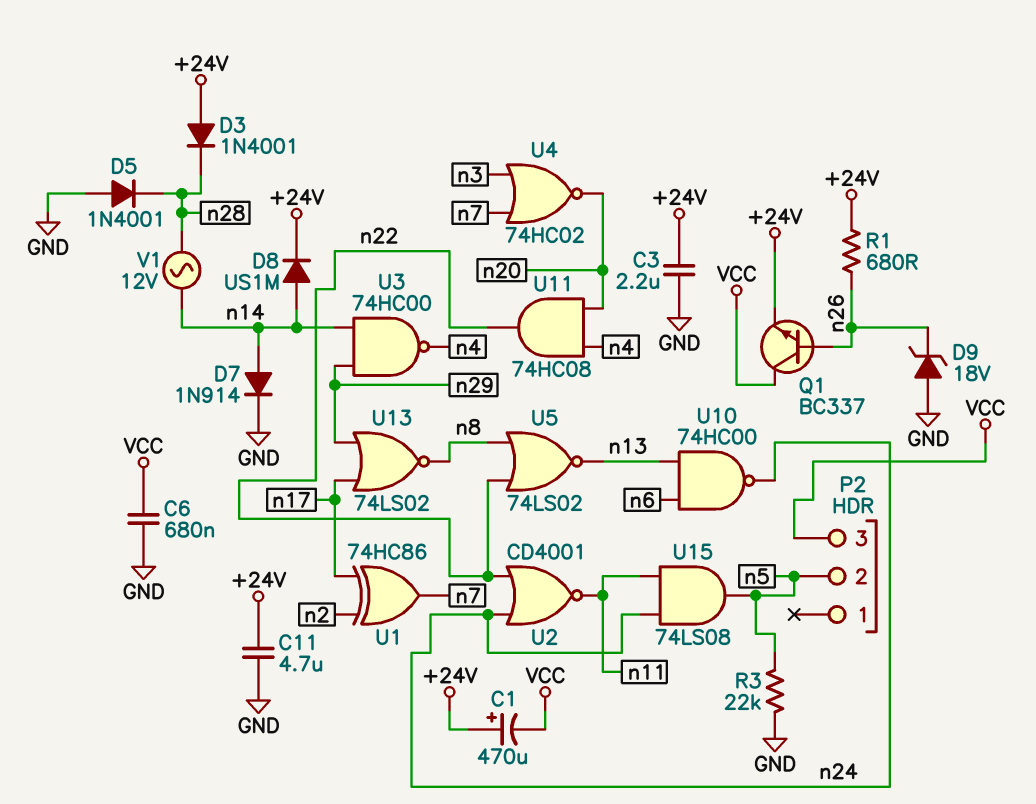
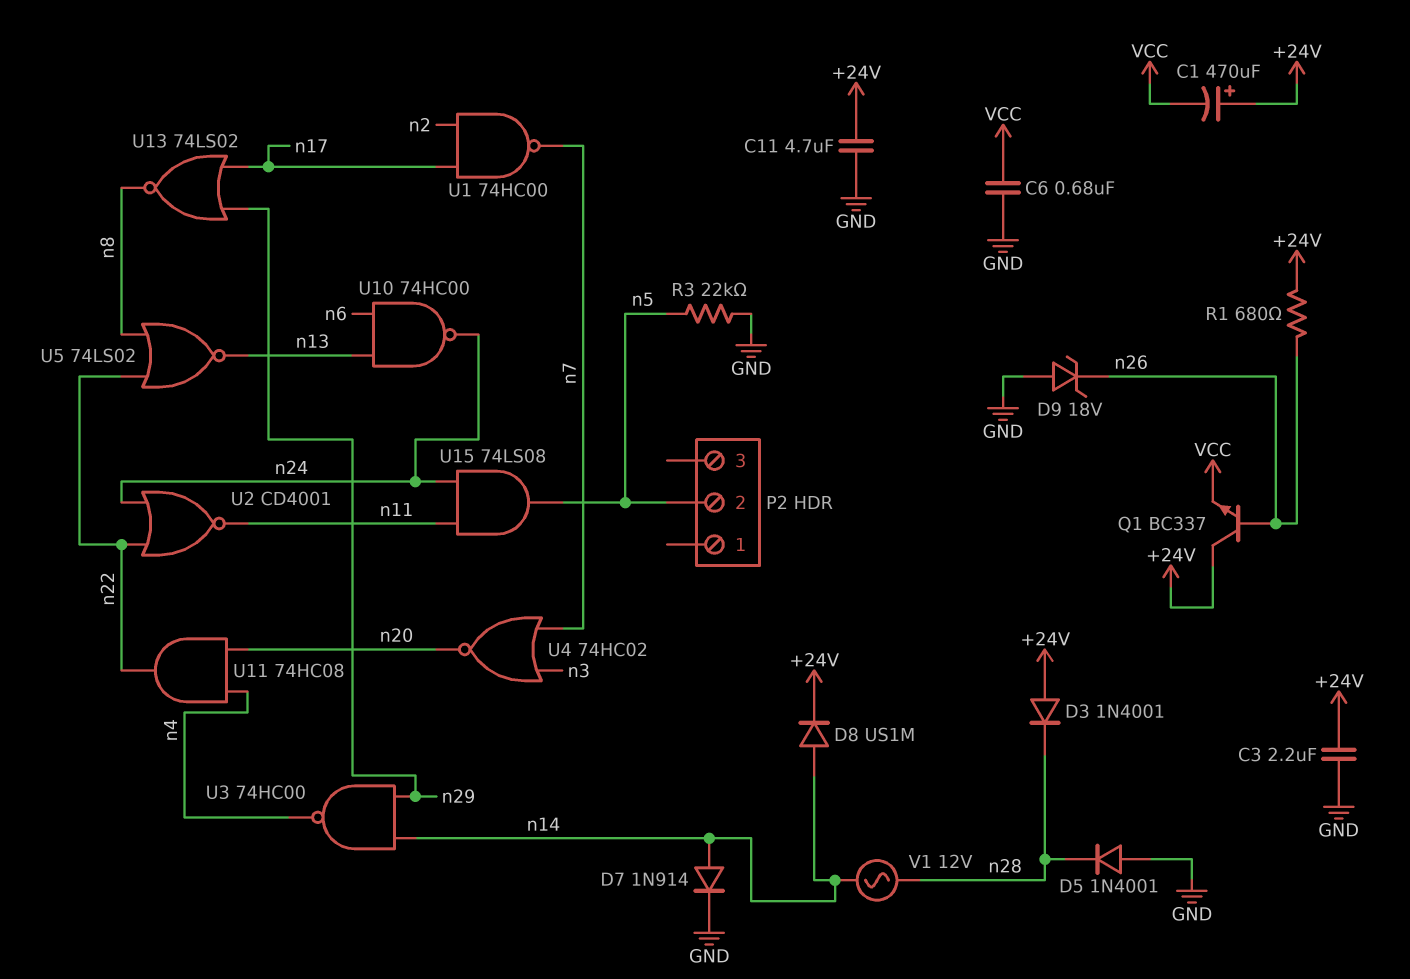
P2 pin 3: VCC -> none
Q1: NPN BC337 (B n26, C VCC, E +24V) -> NPN BC337 (B n26, C +24V, E VCC)
U1: XOR 74HC86 (in n2, in n17, out n7) -> NAND 74HC00 (in n2, in n17, out n7)

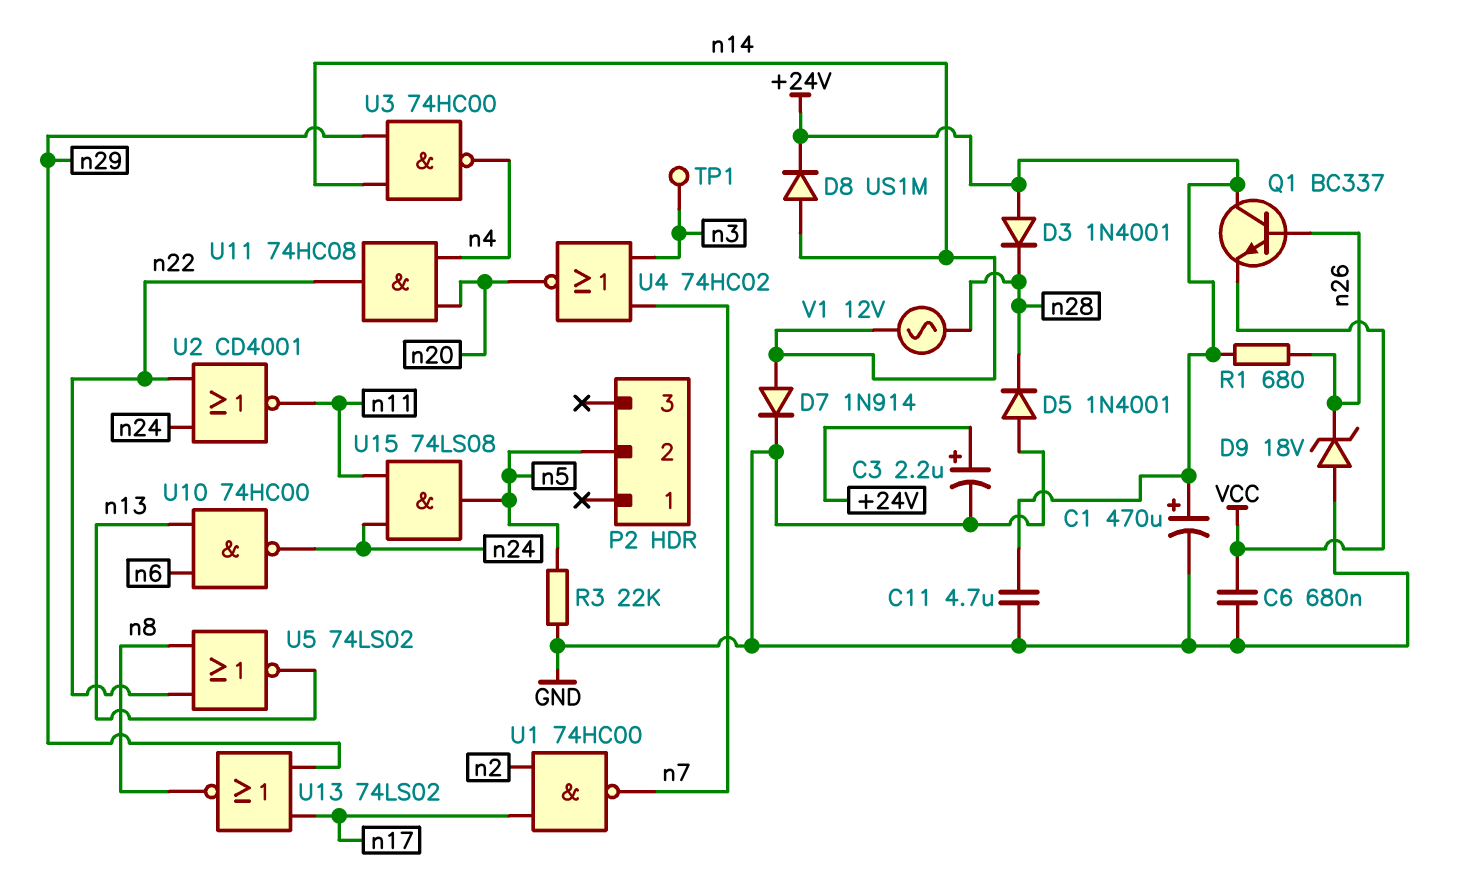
C1: 470uF (plus +24V, minus VCC) -> 470uF (plus +24V, minus GND)
C3: 2.2uF (+24V, GND) -> 2.2uF (plus +24V, minus GND)
TP1: none -> test point (n3)

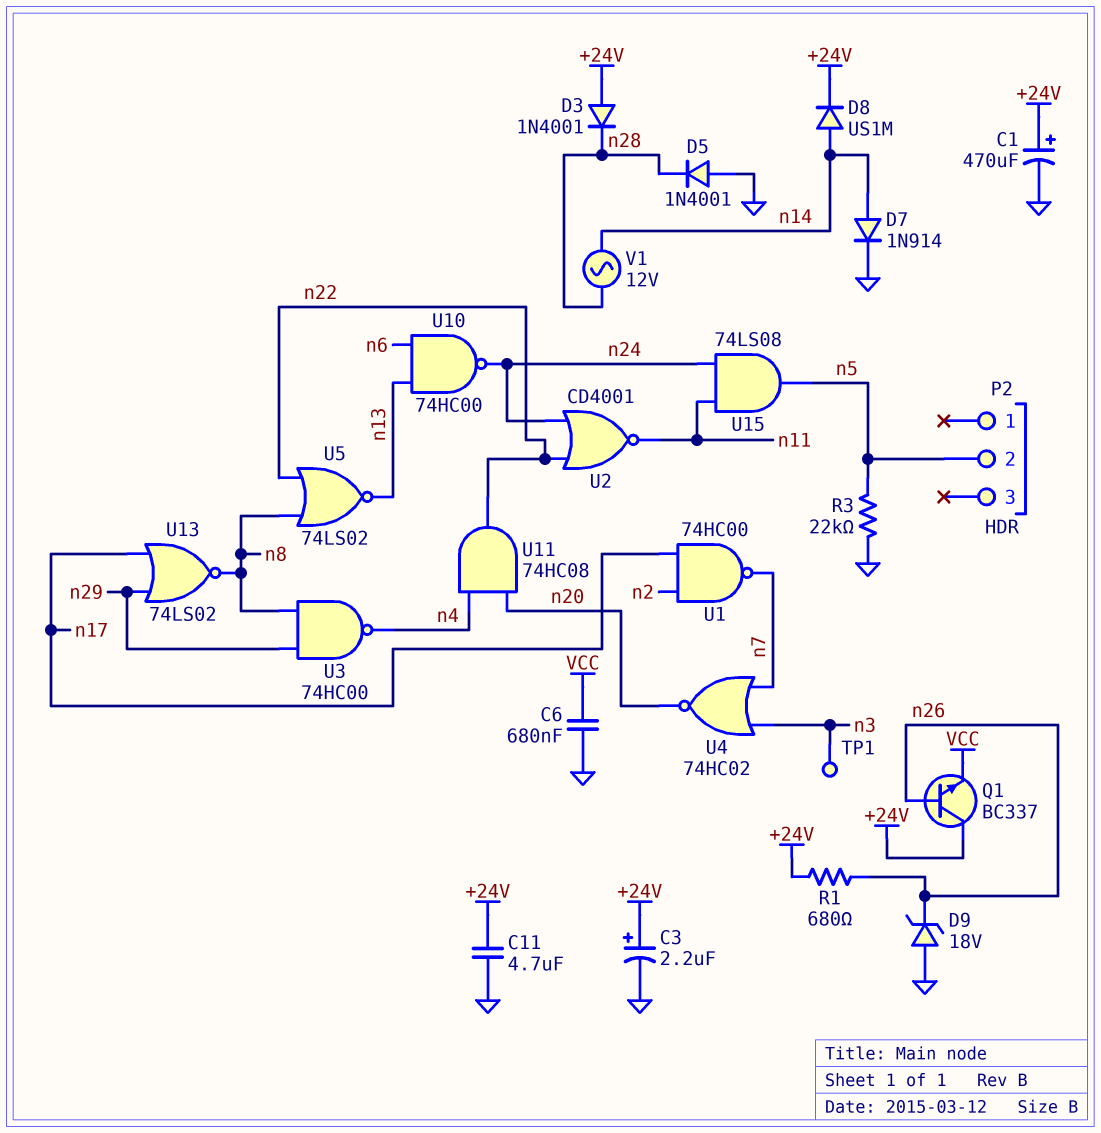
U3: NAND 74HC00 (in n14, in n29, out n4) -> NAND 74HC00 (in n8, in n29, out n4)

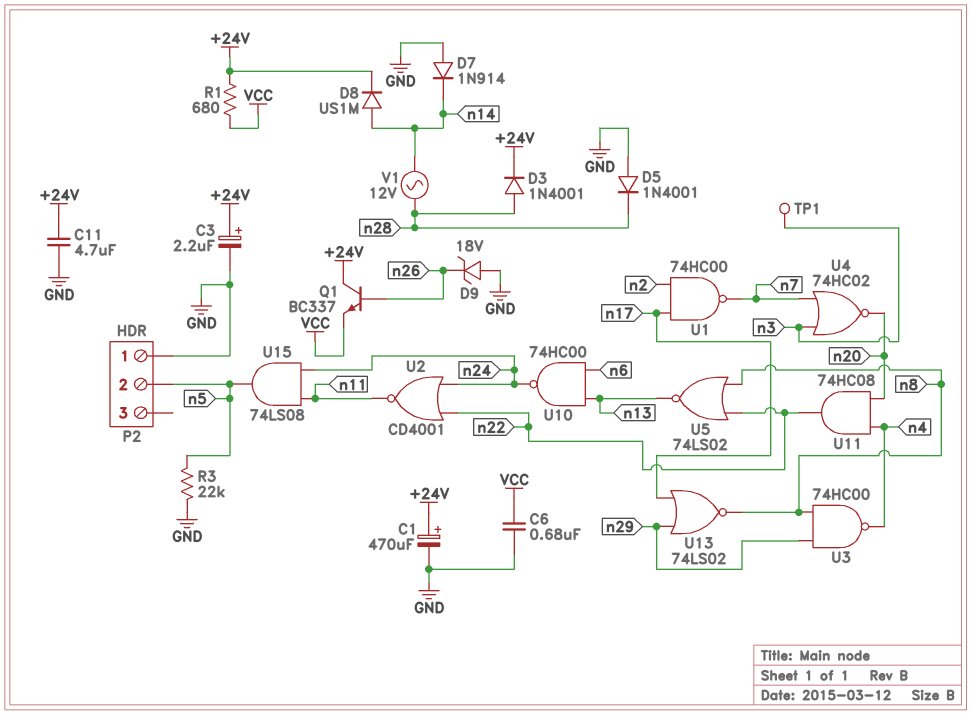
D3: diode 1N4001 (A +24V, K n28) -> diode 1N4001 (A n28, K +24V)
D7: diode 1N914 (A n14, K GND) -> diode 1N914 (A GND, K n14)
P2 pin 1: none -> GND
R1: 680 (+24V, n26) -> 680 (+24V, VCC)

